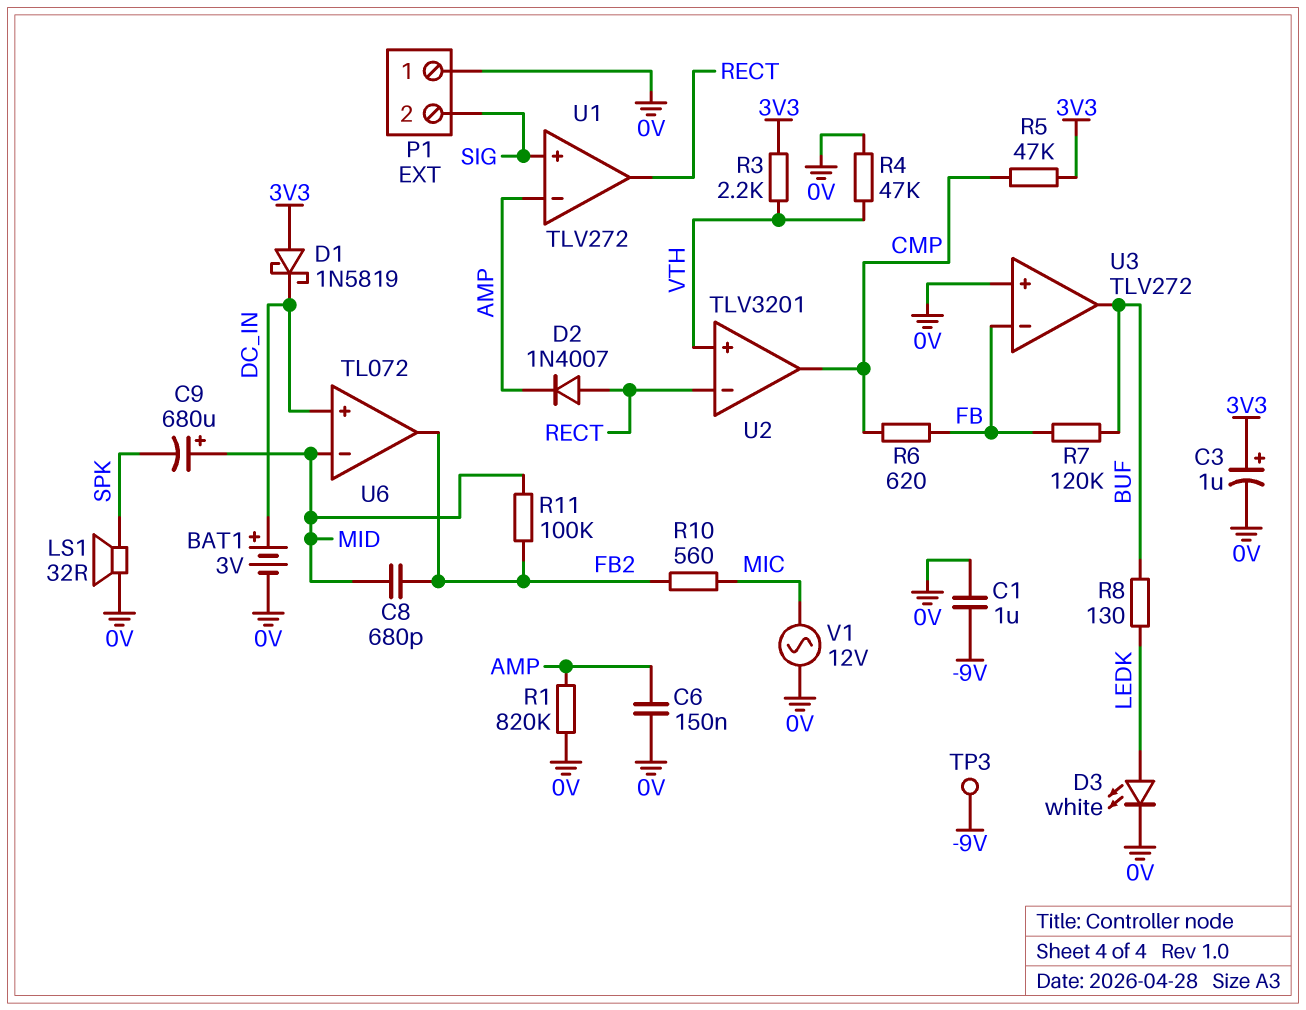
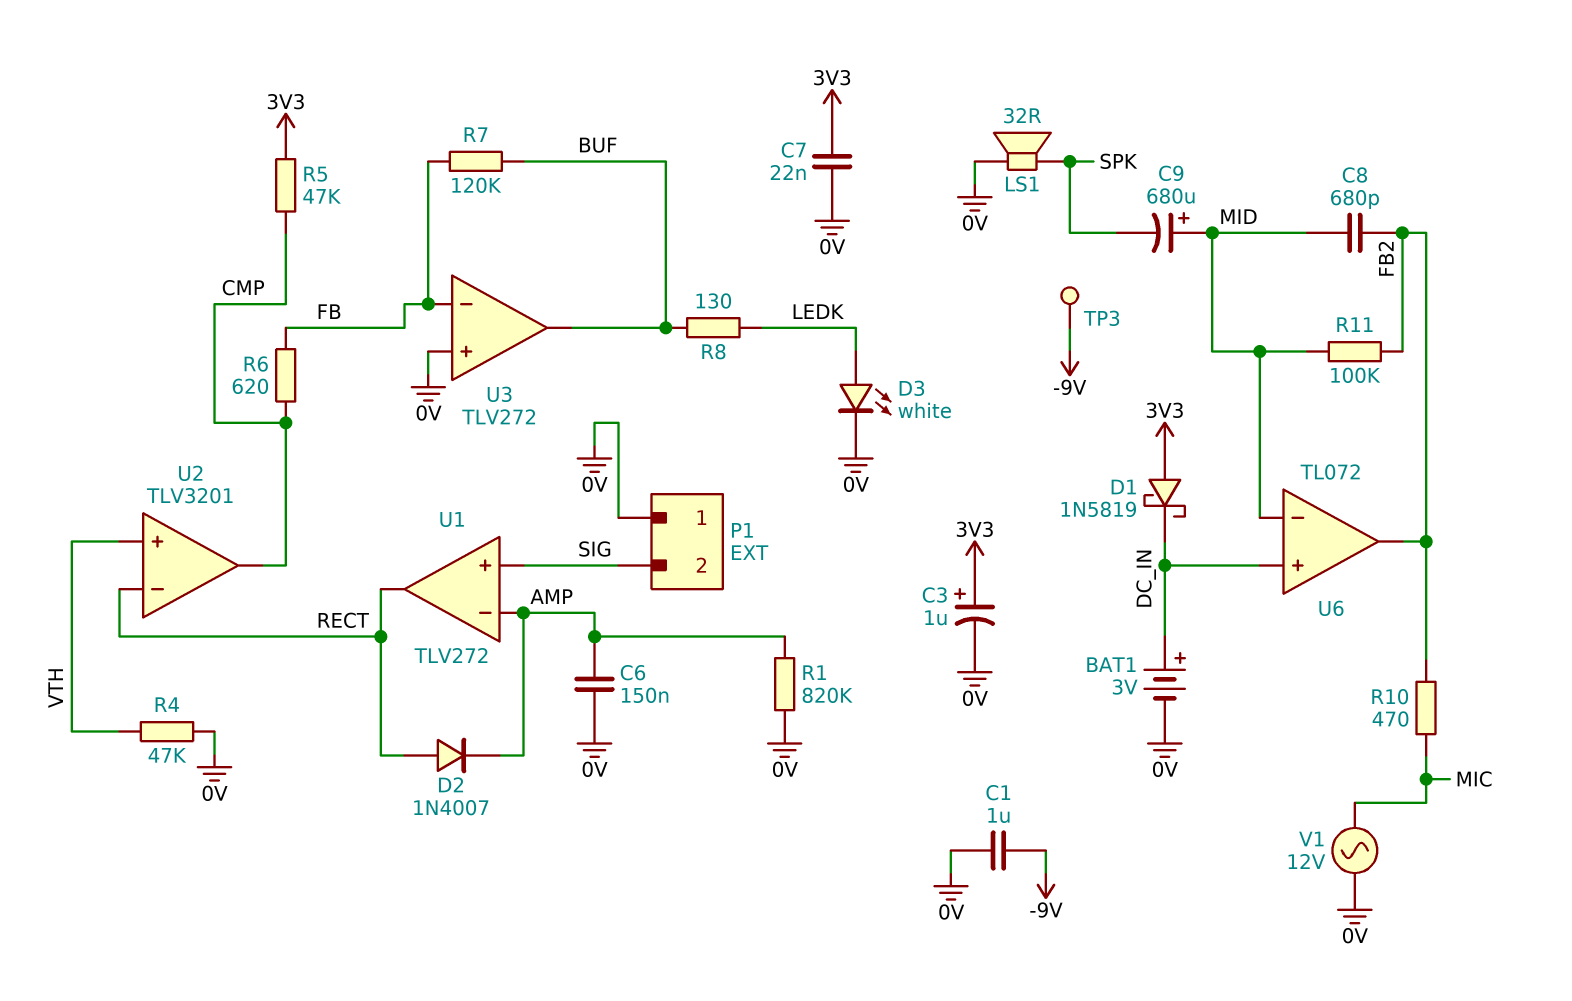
C7: none -> 22nF (0V, 3V3)
R3: 2.2k (3V3, VTH) -> none
R10: 560 (FB2, MIC) -> 470 (FB2, MIC)

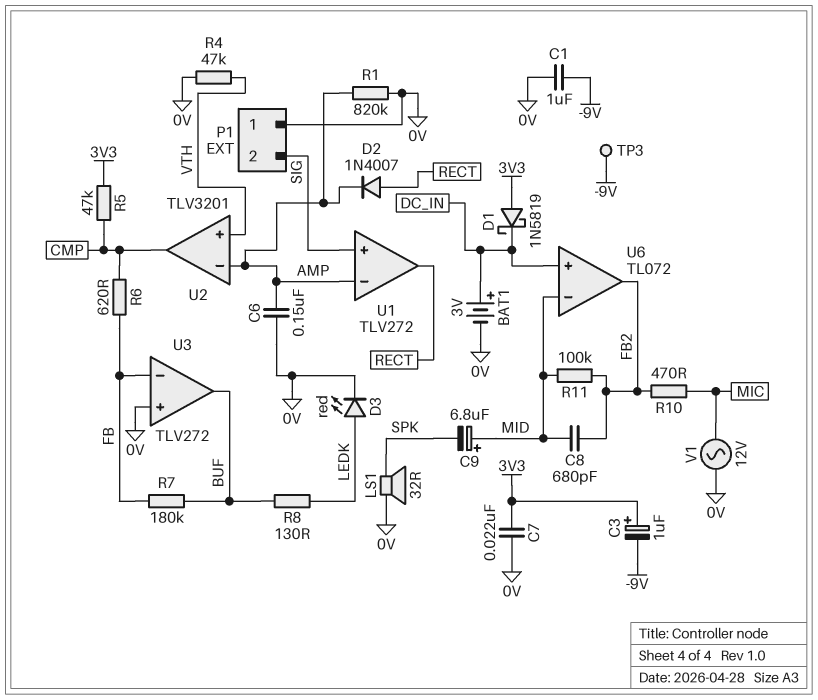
C3: 1uF (plus 3V3, minus 0V) -> 1uF (plus 3V3, minus -9V)
C9: 680uF (plus MID, minus SPK) -> 6.8uF (plus MID, minus SPK)
D3: LED white (A LEDK, K 0V) -> LED red (A LEDK, K 0V)
R7: 120k (BUF, FB) -> 180k (BUF, FB)
U2 pin in-: RECT -> AMP

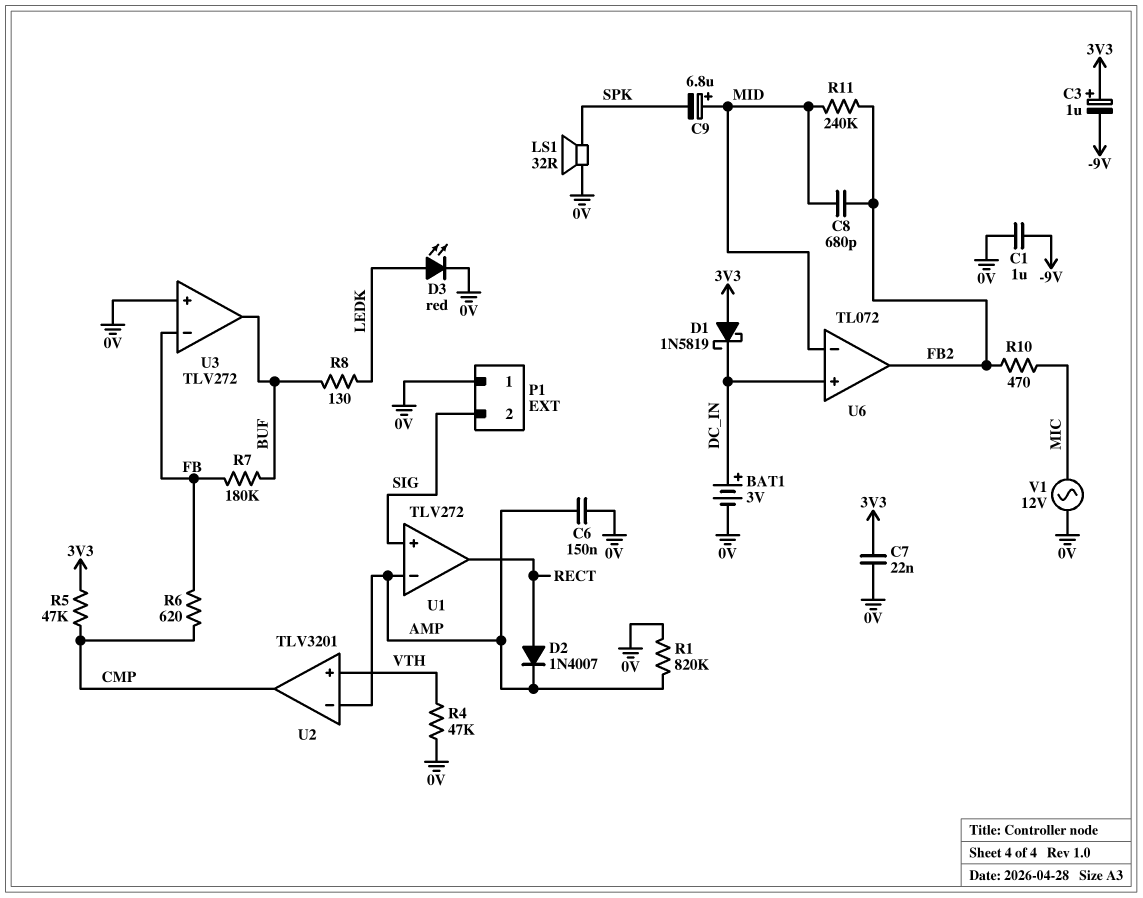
R11: 100k (FB2, MID) -> 240k (FB2, MID)
TP3: test point (-9V) -> none

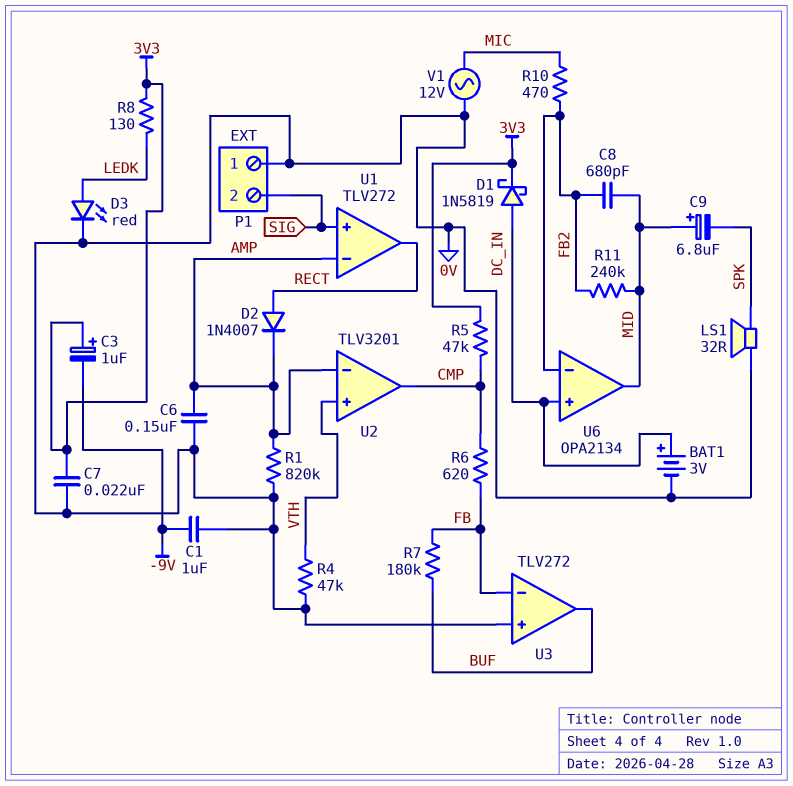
D1: schottky 1N5819 (A 3V3, K DC_IN) -> schottky 1N5819 (A DC_IN, K 3V3)
R8: 130 (BUF, LEDK) -> 130 (3V3, LEDK)
U6: TL072 -> OPA2134
U6 pin in-: MID -> FB2
U6 pin out: FB2 -> MID

